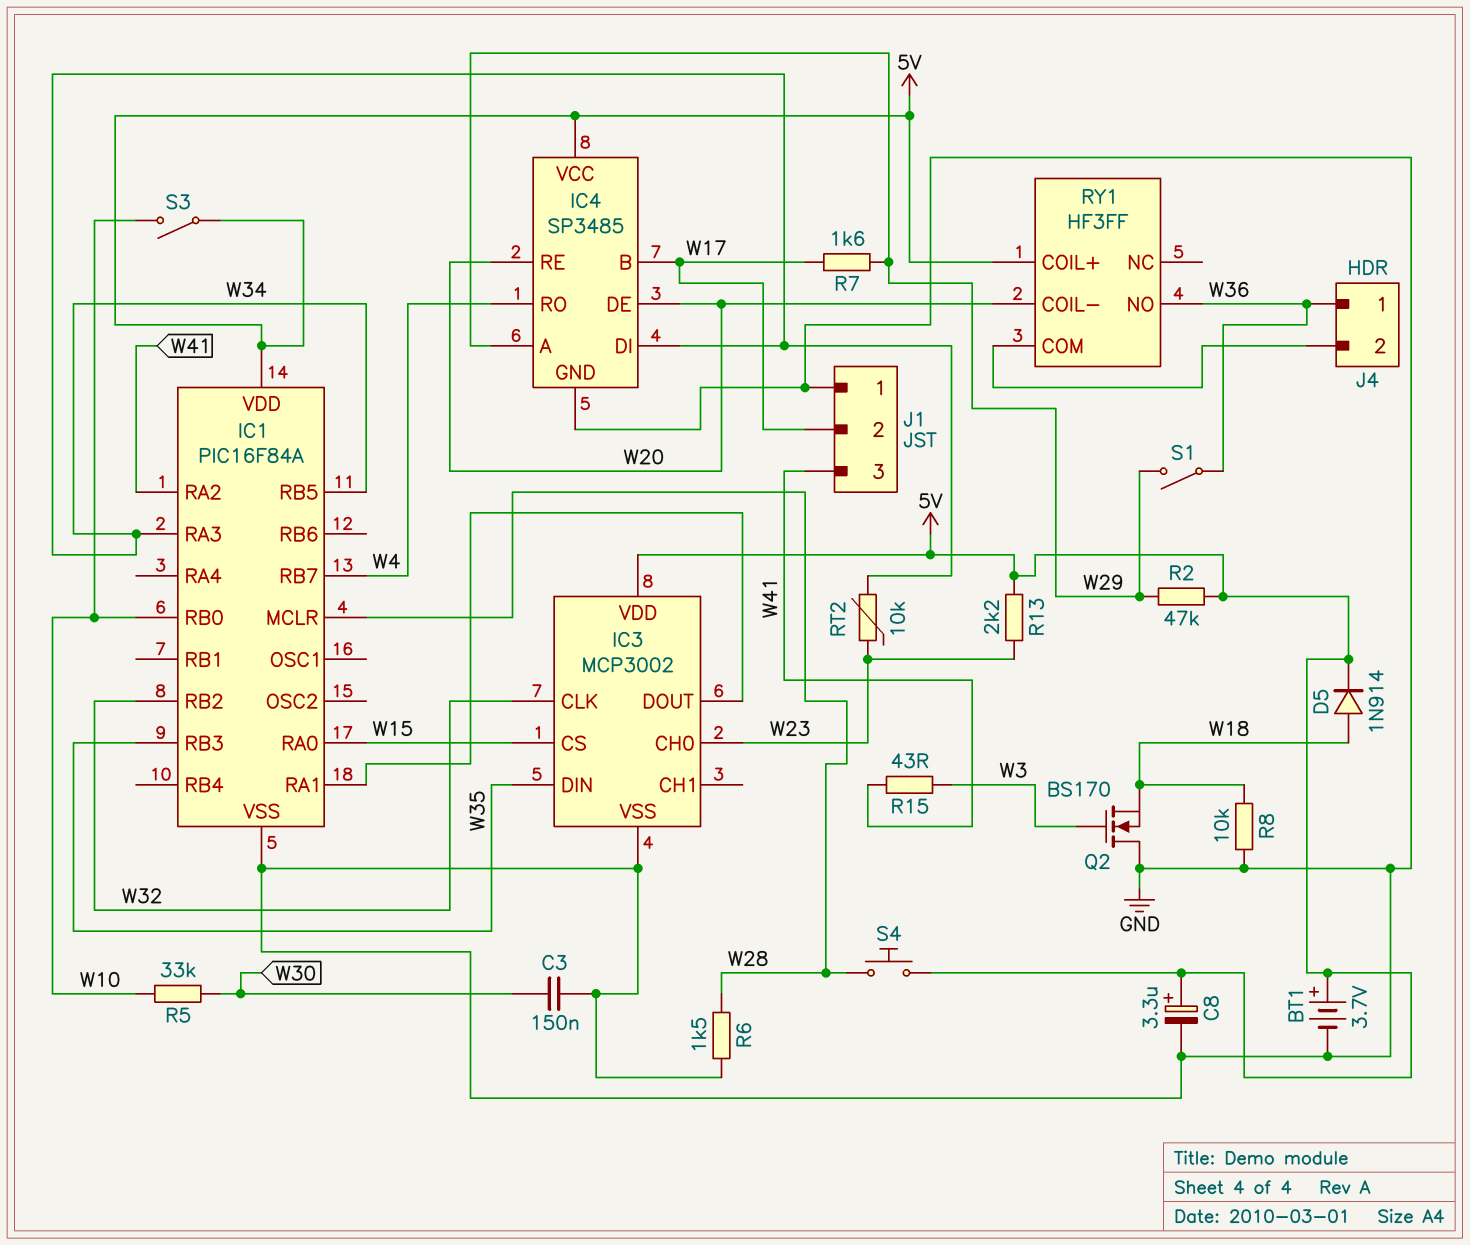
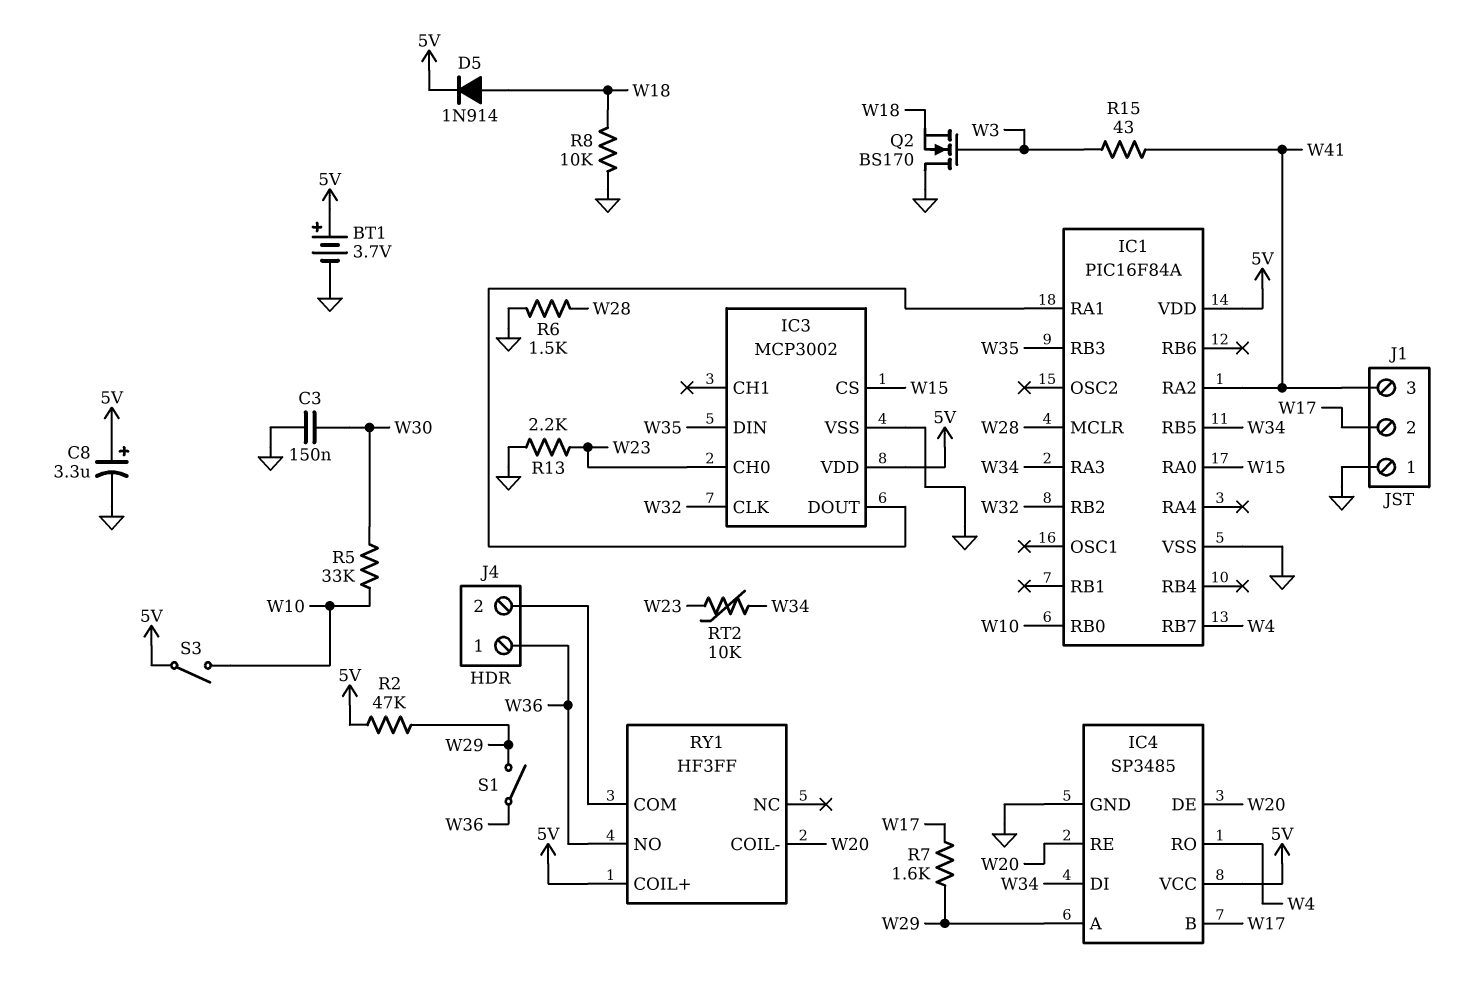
R13: 2.2k (5V, W23) -> 2.2k (GND, W23)
S4: button (5V, W28) -> none

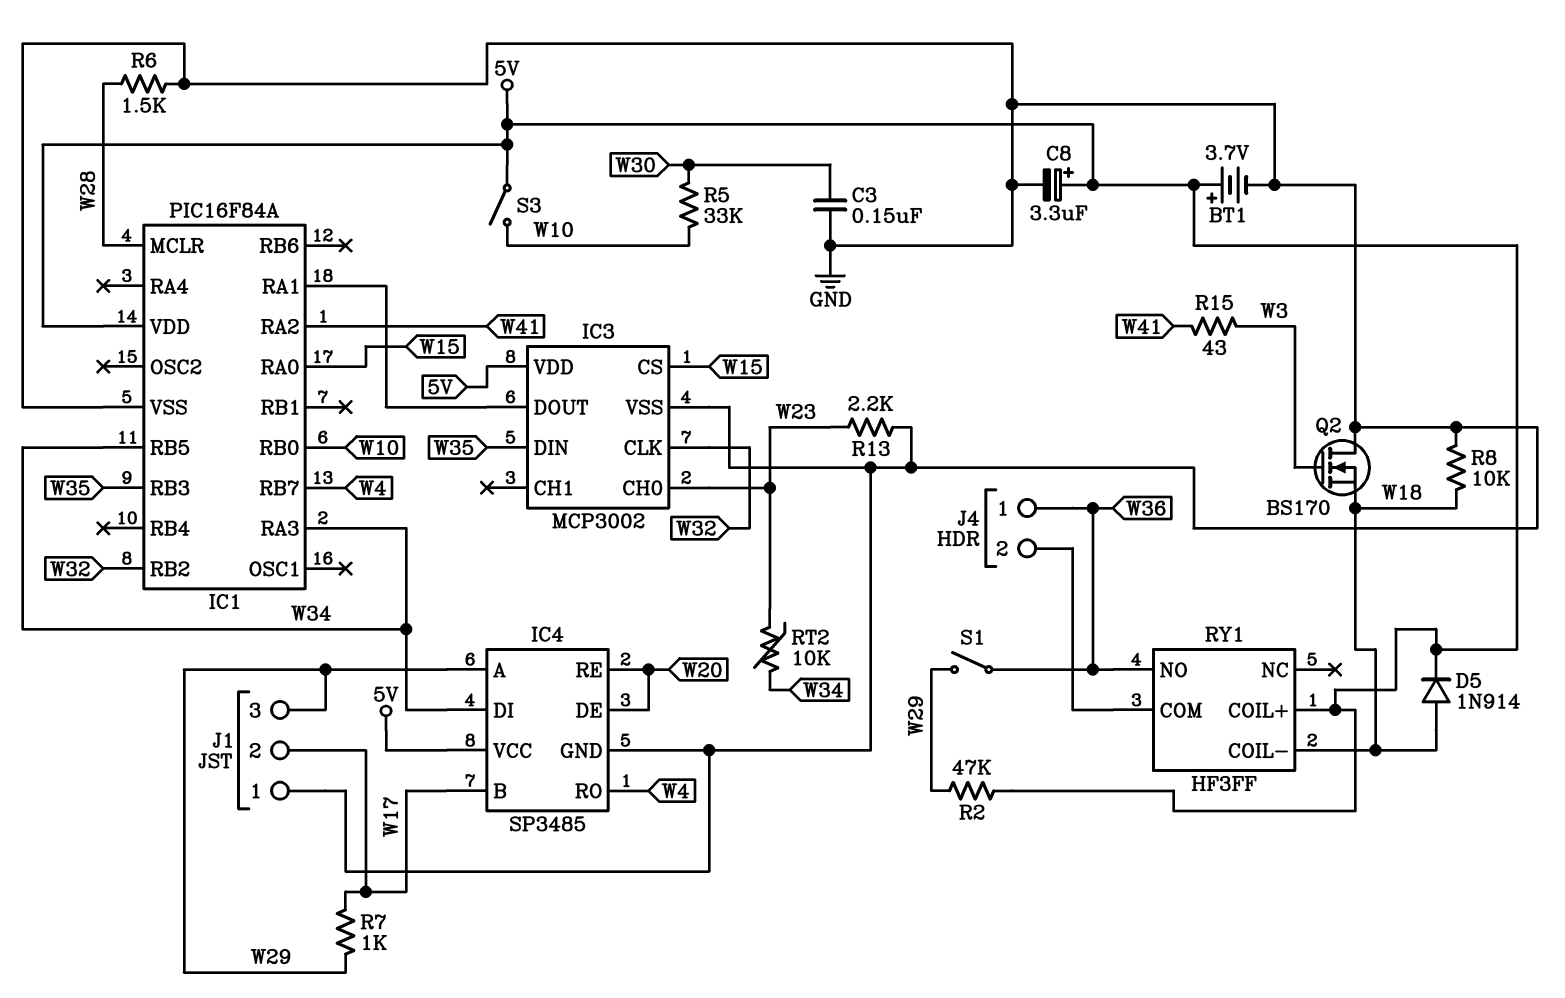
J1 pin 3: W41 -> W29
R7: 1.6k (W17, W29) -> 1k (W17, W29)
RY1 pin COIL-: W20 -> W18

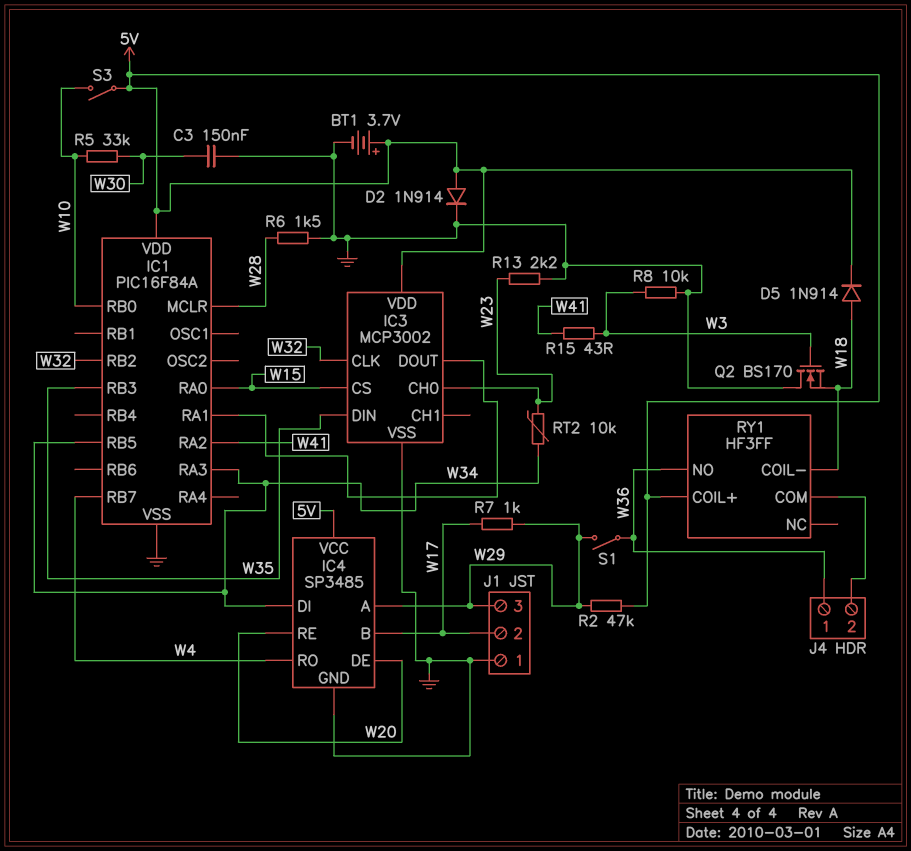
C8: 3.3uF (plus 5V, minus GND) -> none
D2: none -> diode 1N914 (A 5V, K GND)
R8: 10k (GND, W18) -> 10k (GND, W3)

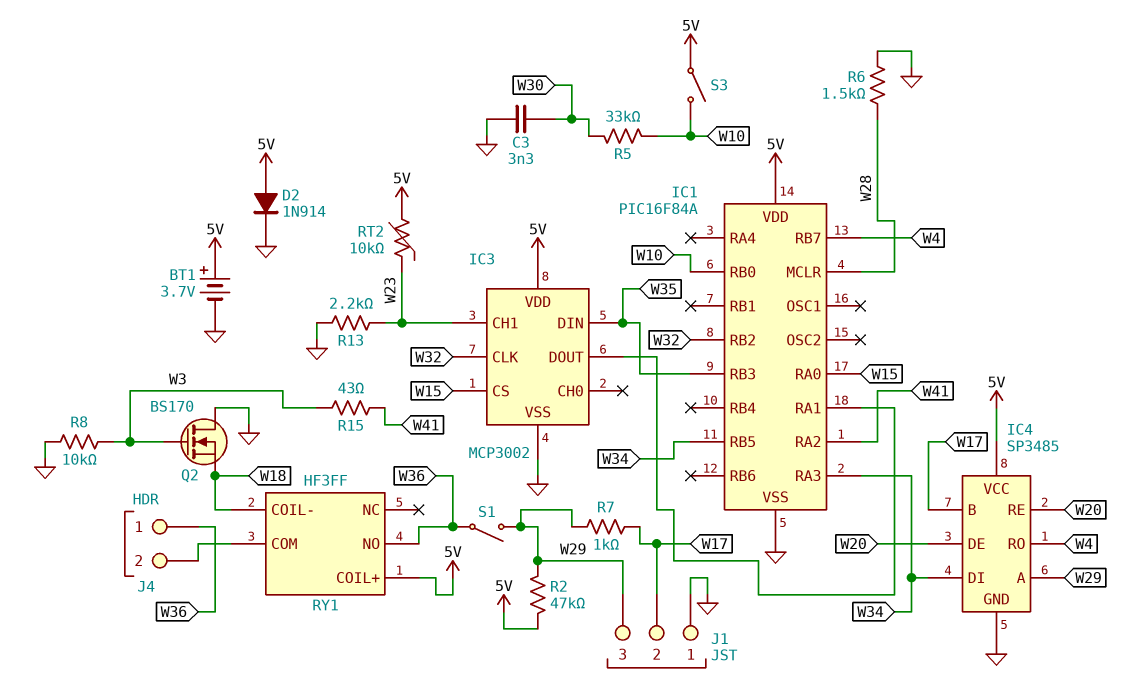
C3: 150nF (GND, W30) -> 3.3nF (GND, W30)
D5: diode 1N914 (A W18, K 5V) -> none
IC3 pin CH0: W23 -> none
IC3 pin CH1: none -> W23
RT2: 10k (W23, W34) -> 10k (5V, W23)

